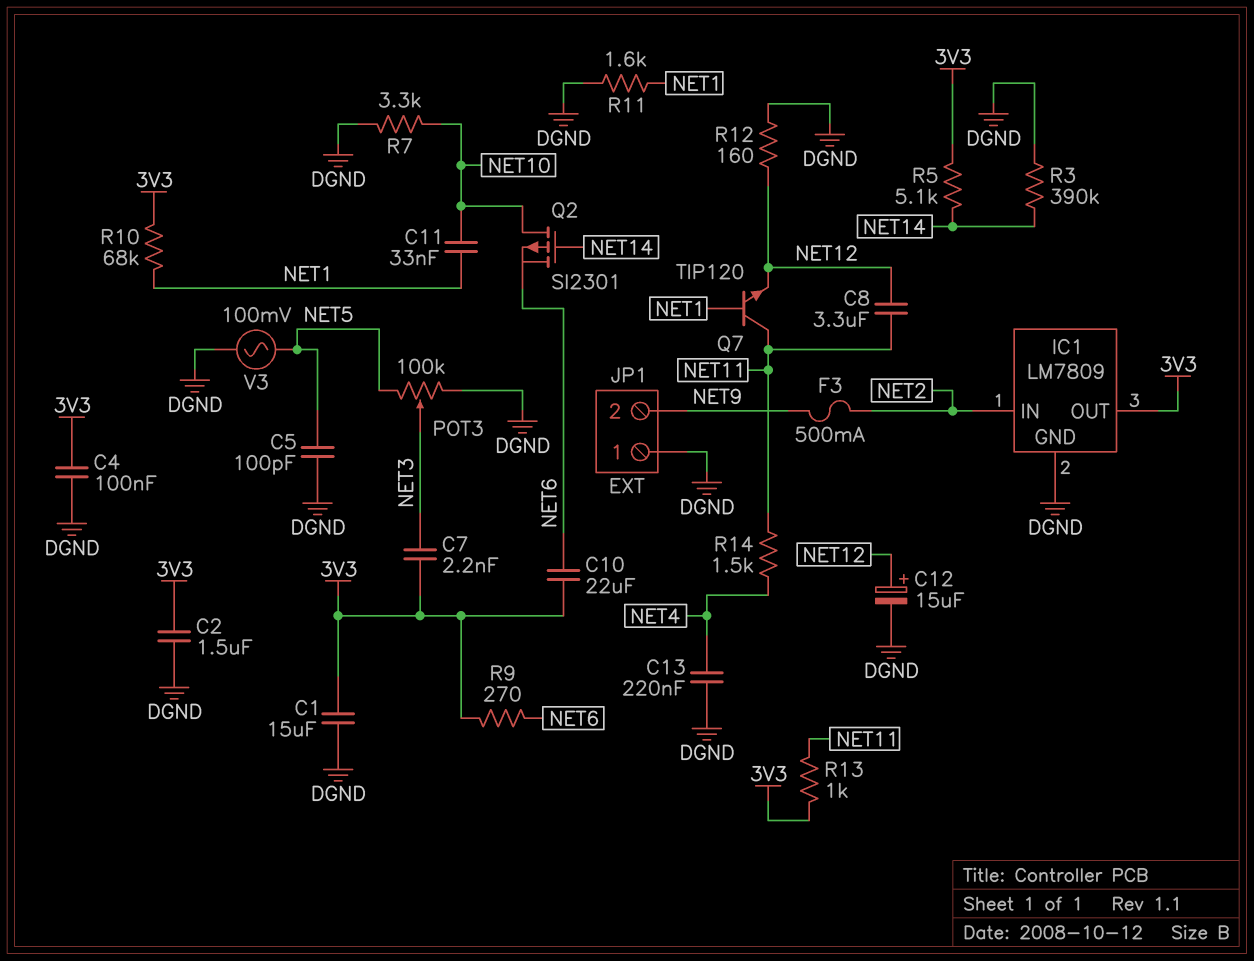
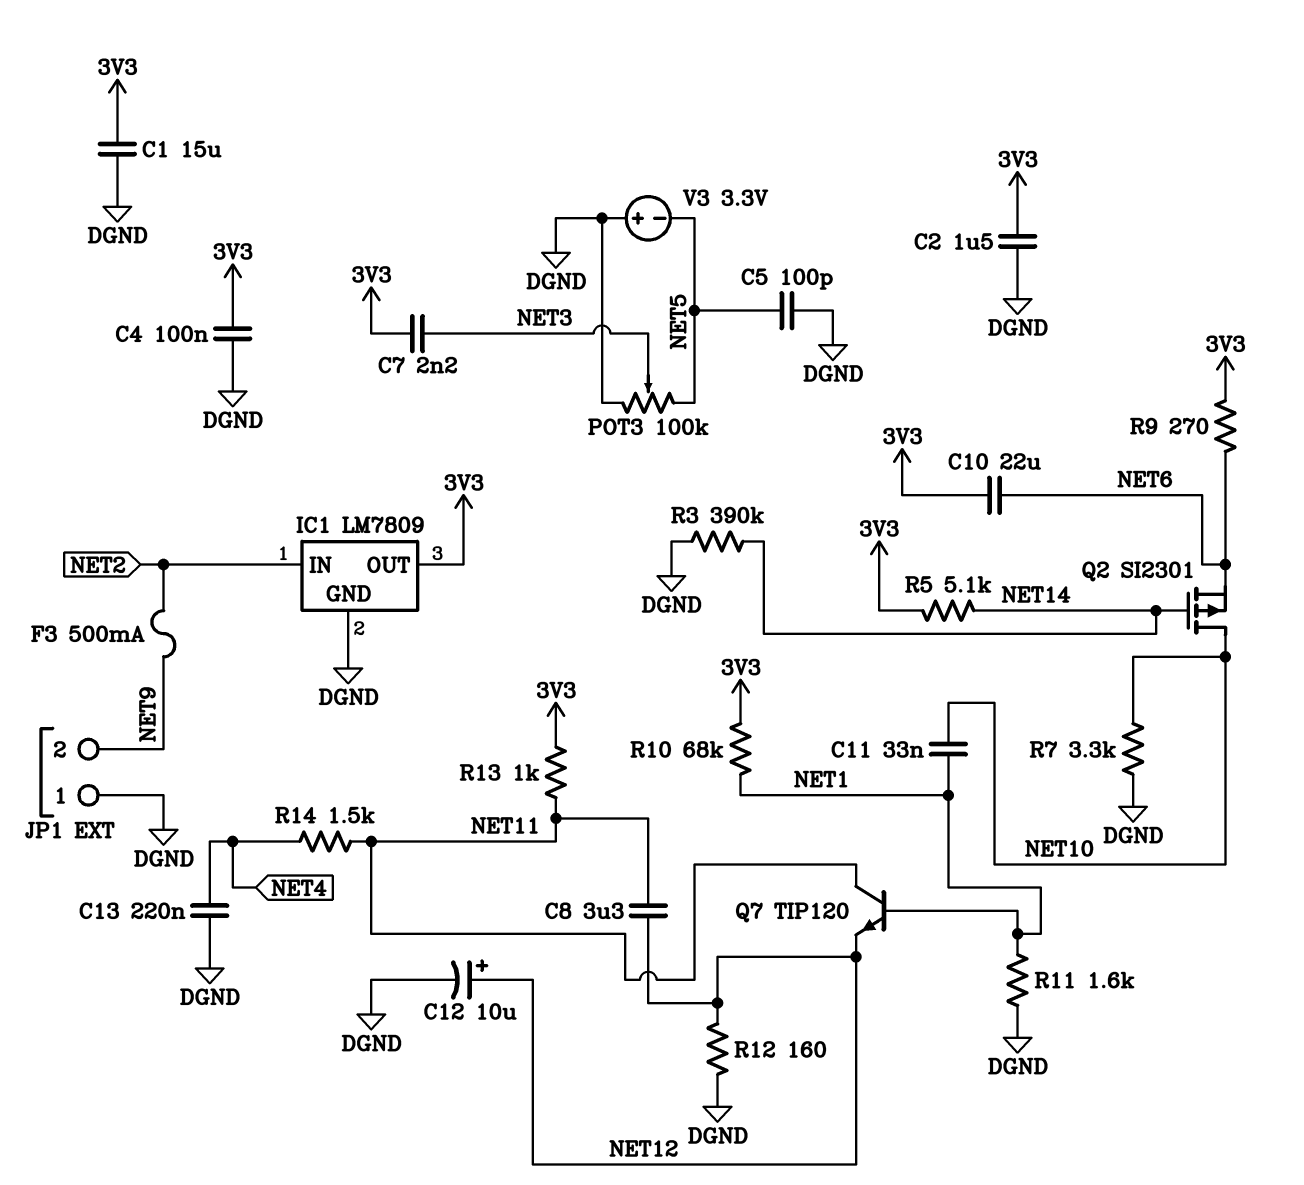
C12: 15uF (plus NET12, minus DGND) -> 10uF (plus NET12, minus DGND)
V3: AC 100mV (DGND, NET5) -> 3.3V (plus DGND, minus NET5)

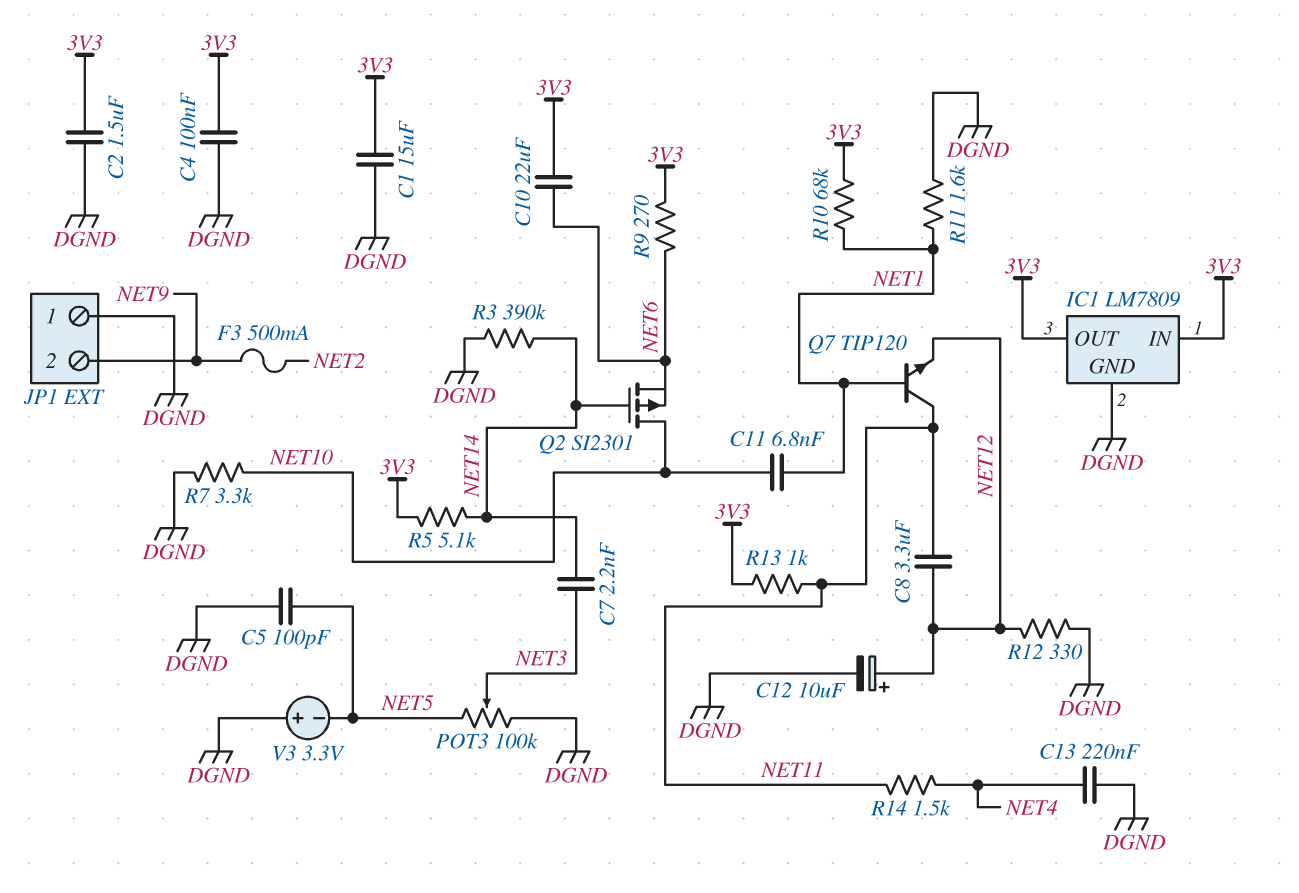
C7: 2.2nF (3V3, NET3) -> 2.2nF (NET3, NET14)
C11: 33nF (NET1, NET10) -> 6.8nF (NET1, NET10)
IC1 pin IN: NET2 -> 3V3
R12: 160 (DGND, NET12) -> 330 (DGND, NET12)

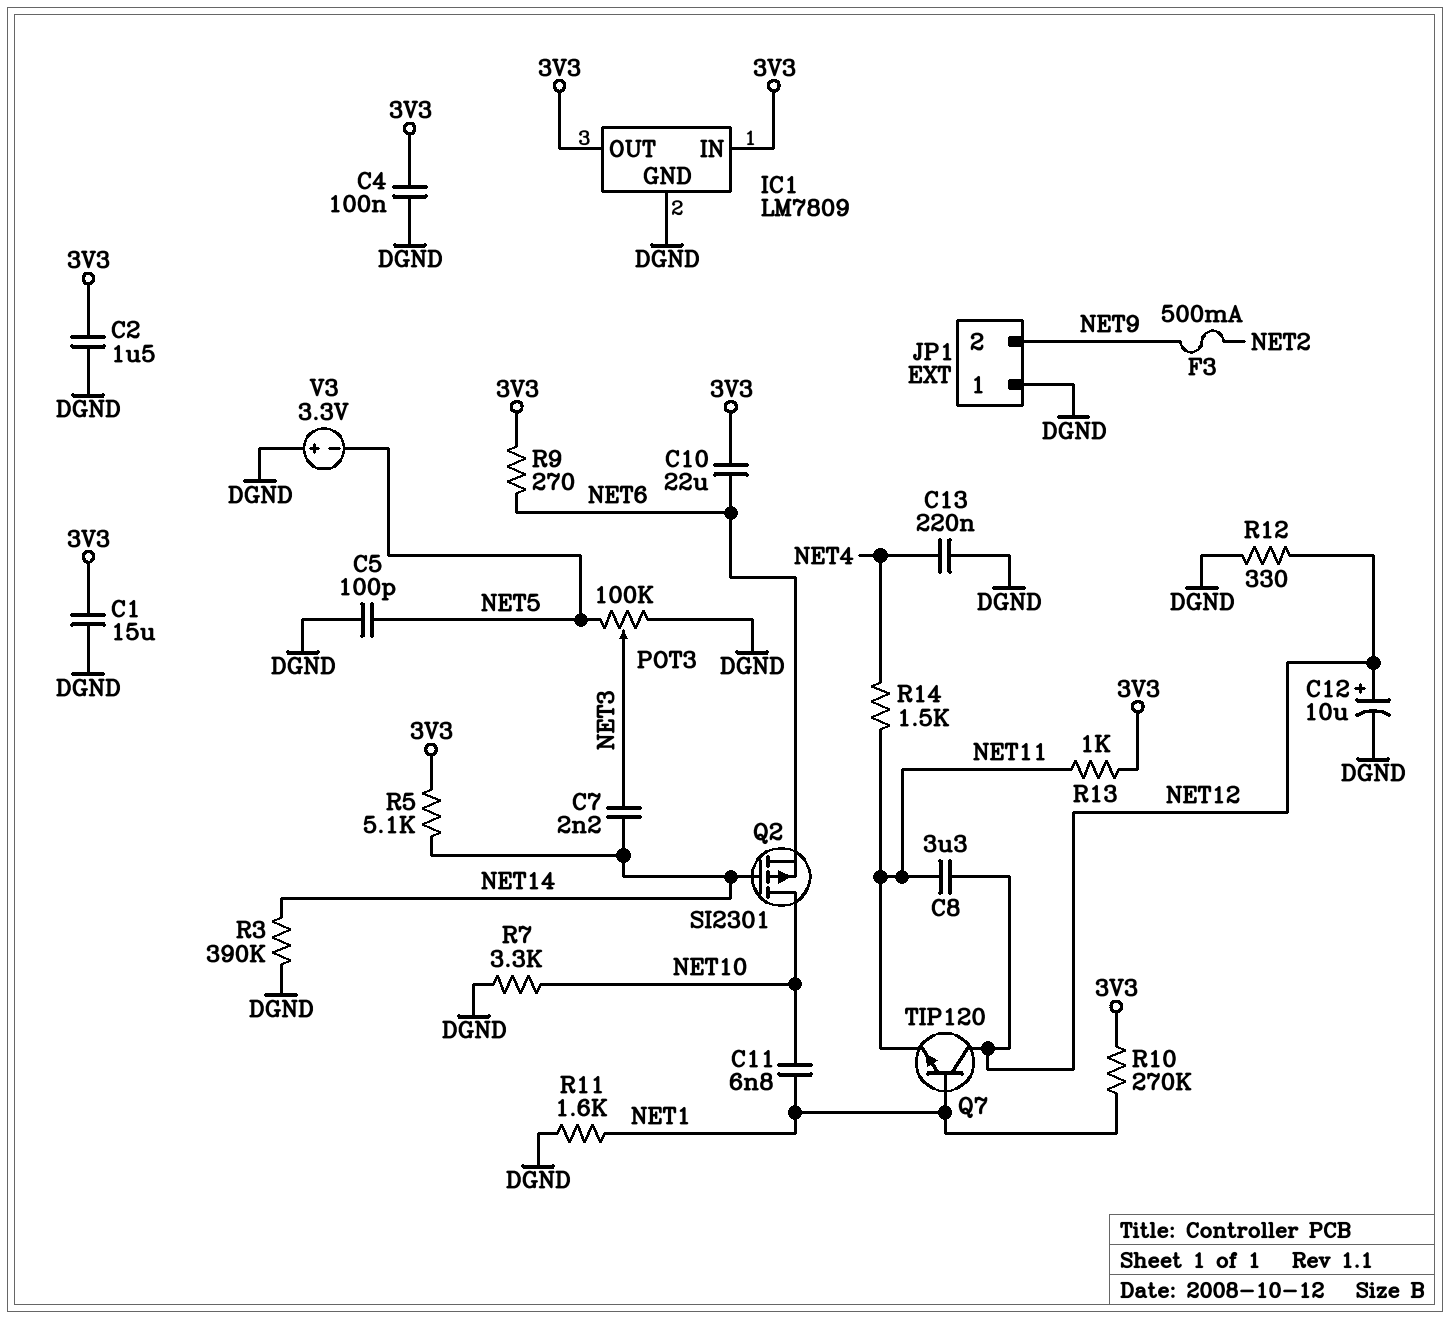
Q7: NPN TIP120 (B NET1, C NET11, E NET12) -> NPN TIP120 (B NET1, C NET12, E NET11)
R10: 68k (3V3, NET1) -> 270k (3V3, NET1)

